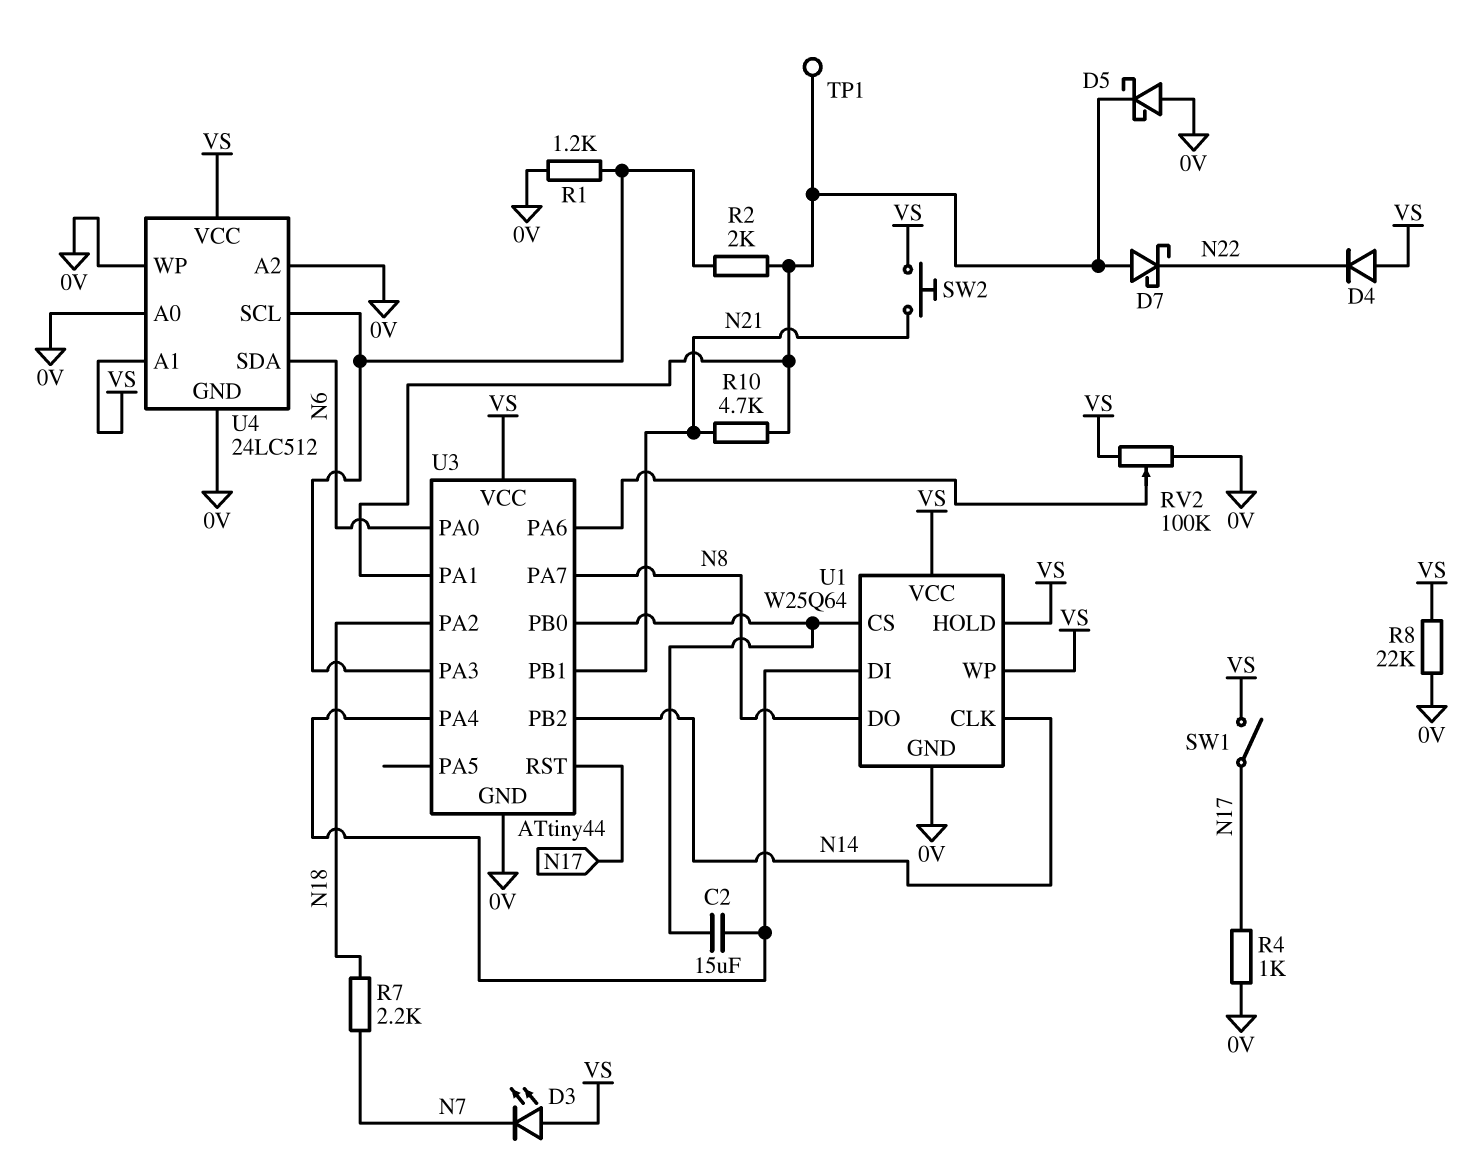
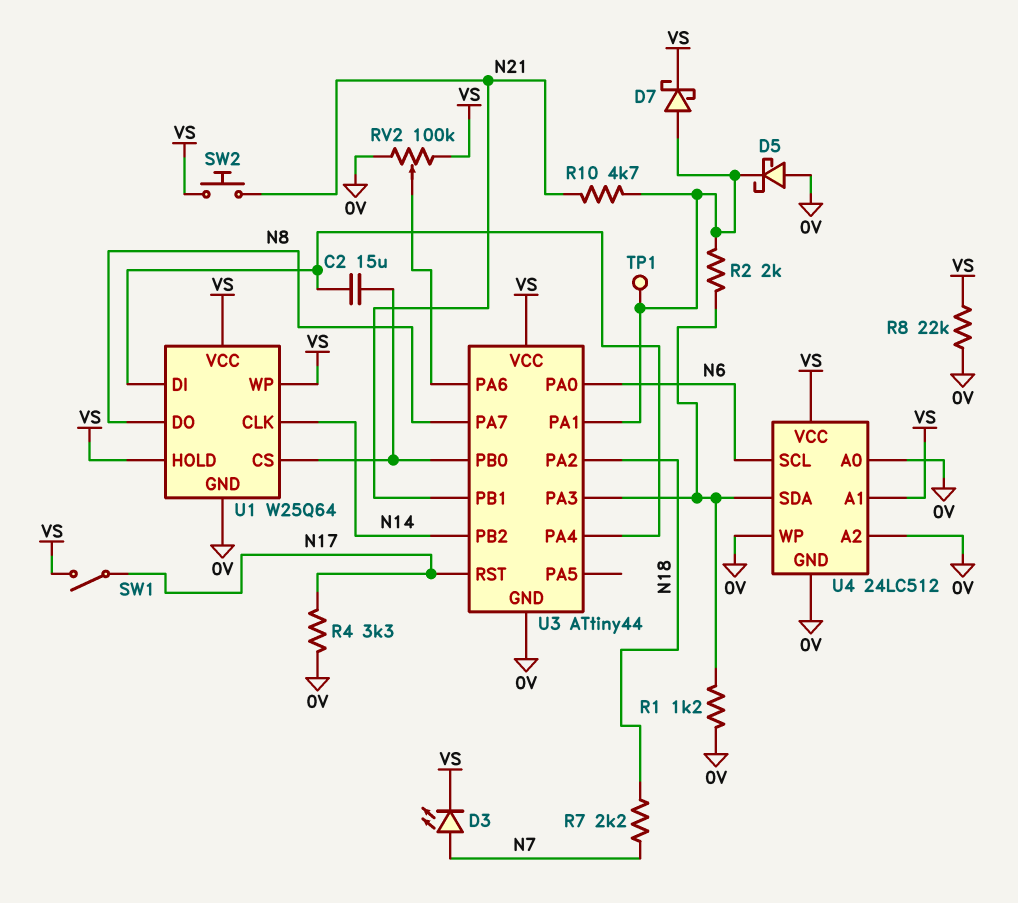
D3: LED (A VS, K N7) -> LED (A N7, K VS)
D4: diode (A VS, K N22) -> none
D7: schottky (A U3/PA1, K N22) -> schottky (A U3/PA1, K VS)
R4: 1k (0V, N17) -> 3.3k (0V, N17)
U4 pin SCL: U3/PA3 -> N6
U4 pin SDA: N6 -> U3/PA3

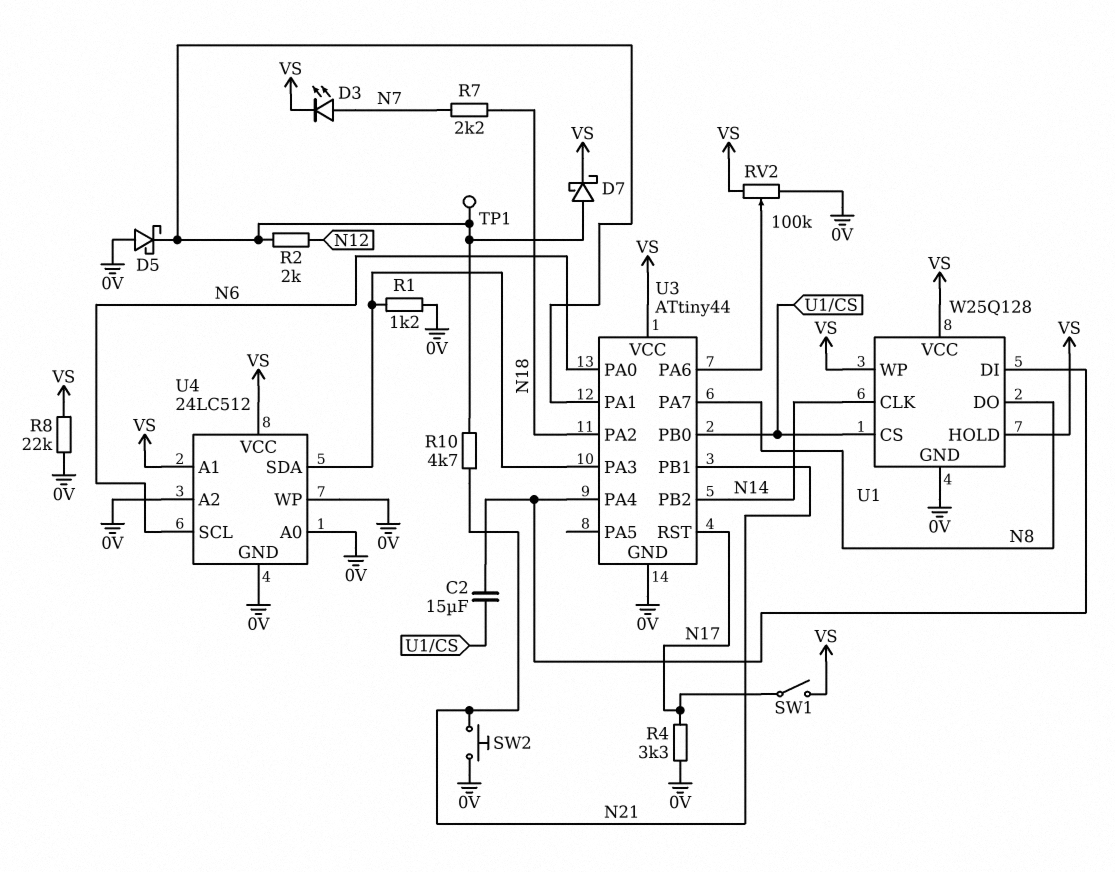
R2: 2k (U3/PA1, U3/PA3) -> 2k (N12, U3/PA1)
SW2: button (N21, VS) -> button (0V, N21)
U1: W25Q64 -> W25Q128

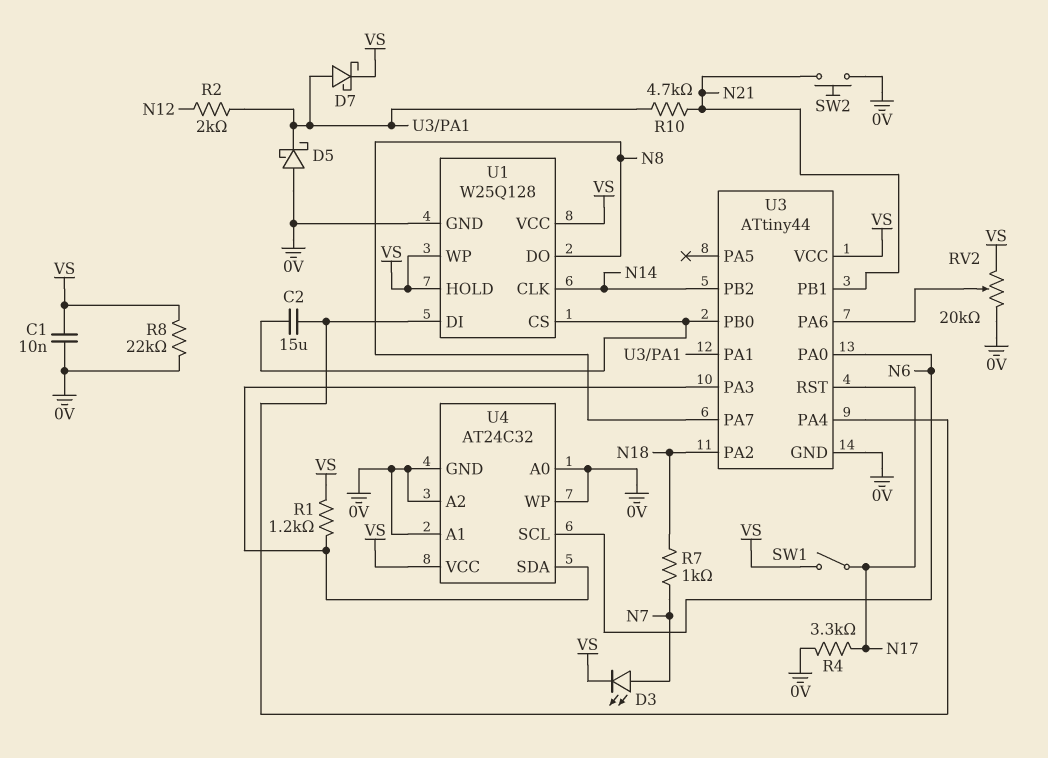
C1: none -> 10nF (0V, VS)
R1: 1.2k (0V, U3/PA3) -> 1.2k (U3/PA3, VS)
R7: 2.2k (N7, N18) -> 1k (N7, N18)
RV2: 100k (0V, VS, wiper U3/PA6) -> 20k (0V, VS, wiper U3/PA6)
TP1: test point (U3/PA1) -> none
U4: 24LC512 -> AT24C32
U4 pin A1: VS -> 0V

